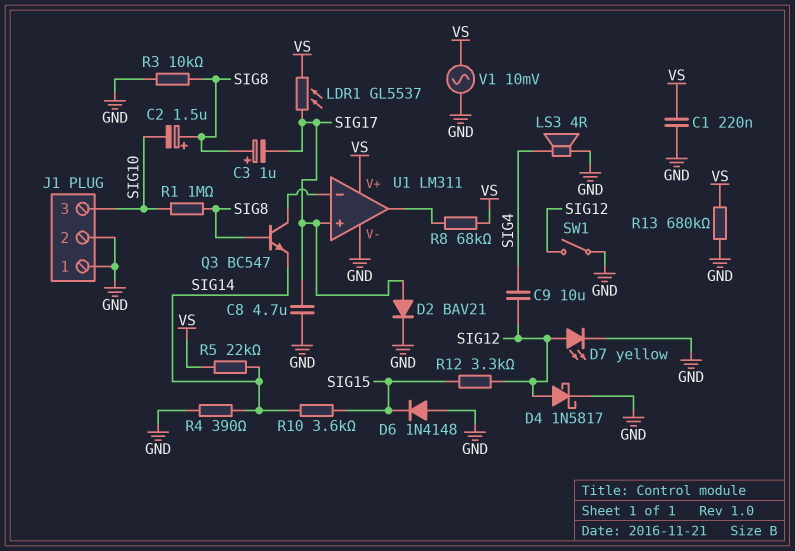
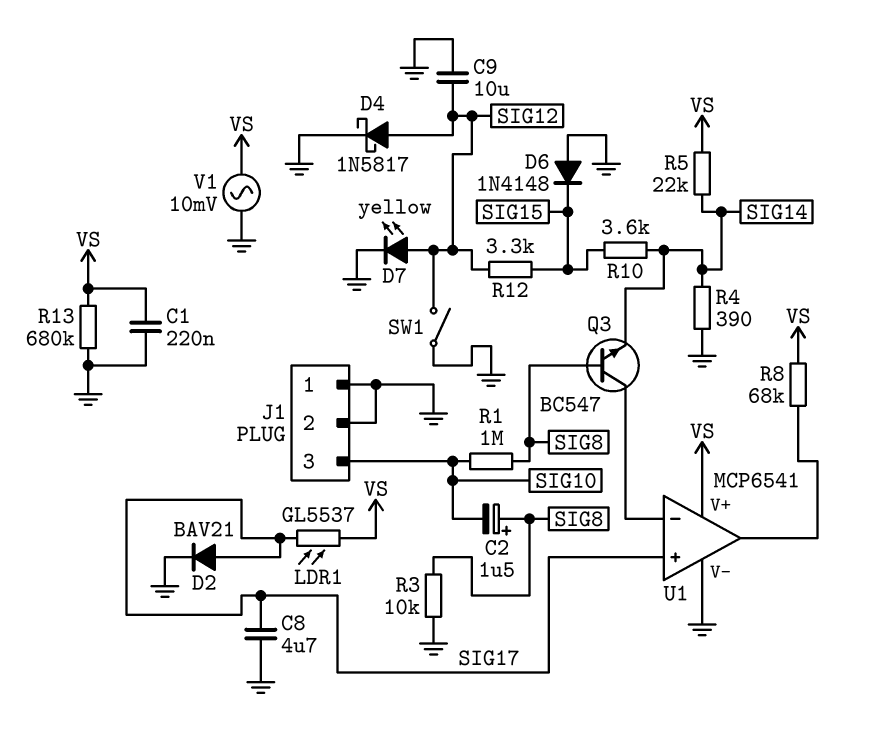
C3: 1uF (plus SIG8, minus SIG17) -> none
C9: 10uF (SIG4, SIG12) -> 10uF (GND, SIG12)
LS3: speaker 4R (GND, SIG4) -> none
U1: LM311 -> MCP6541

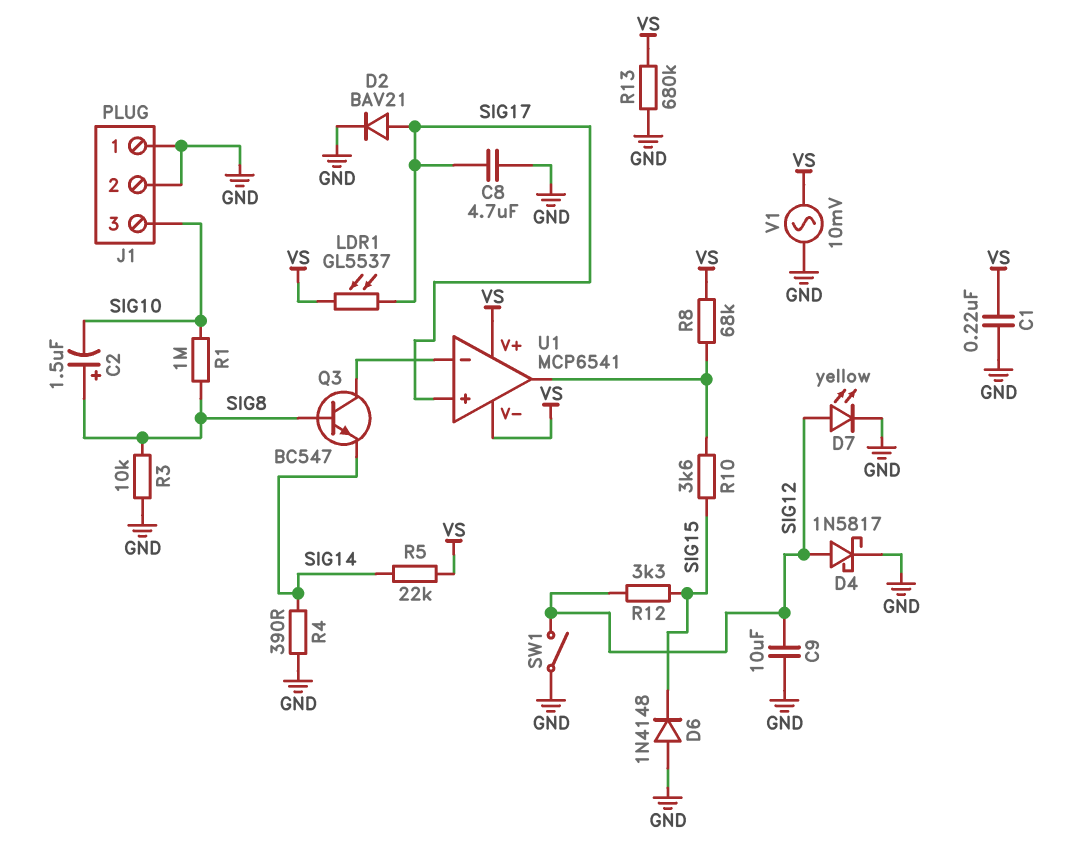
R10: 3.6k (SIG14, SIG15) -> 3.6k (SIG15, U1/out)
U1 pin V-: GND -> VS

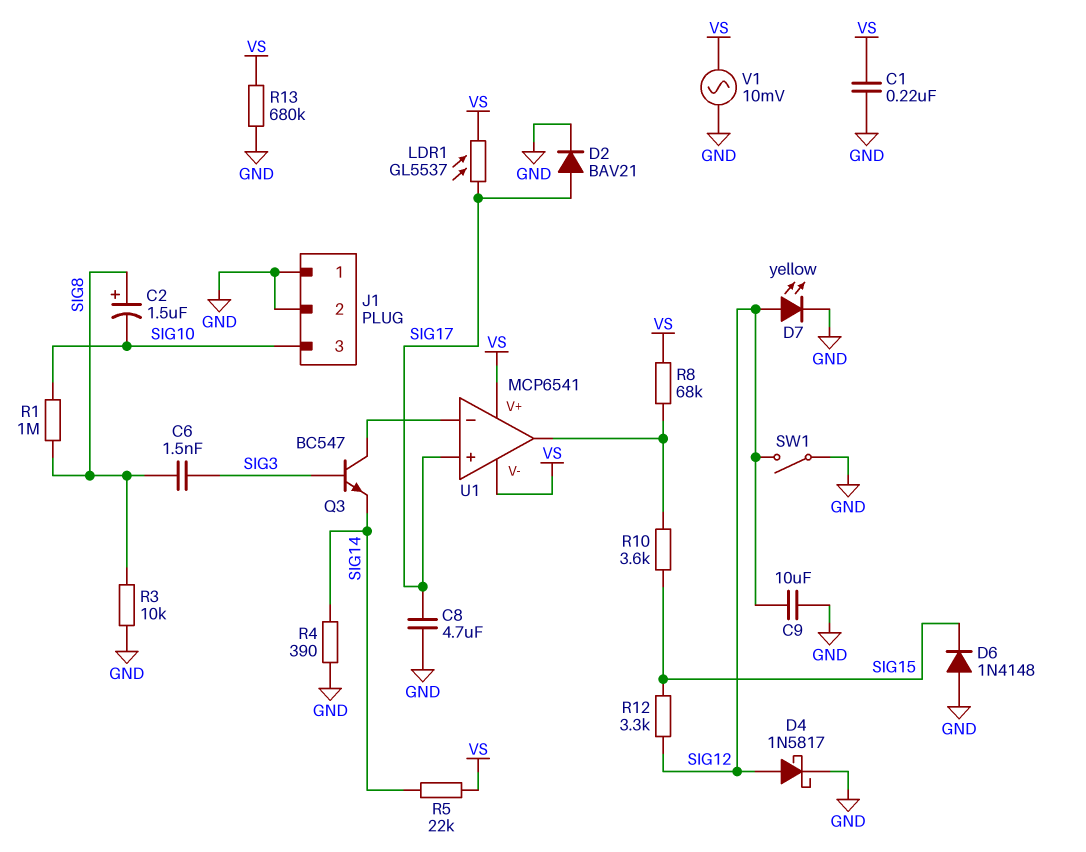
C6: none -> 1.5nF (SIG3, SIG8)
Q3: NPN BC547 (B SIG8, C U1/in-, E SIG14) -> NPN BC547 (B SIG3, C U1/in-, E SIG14)

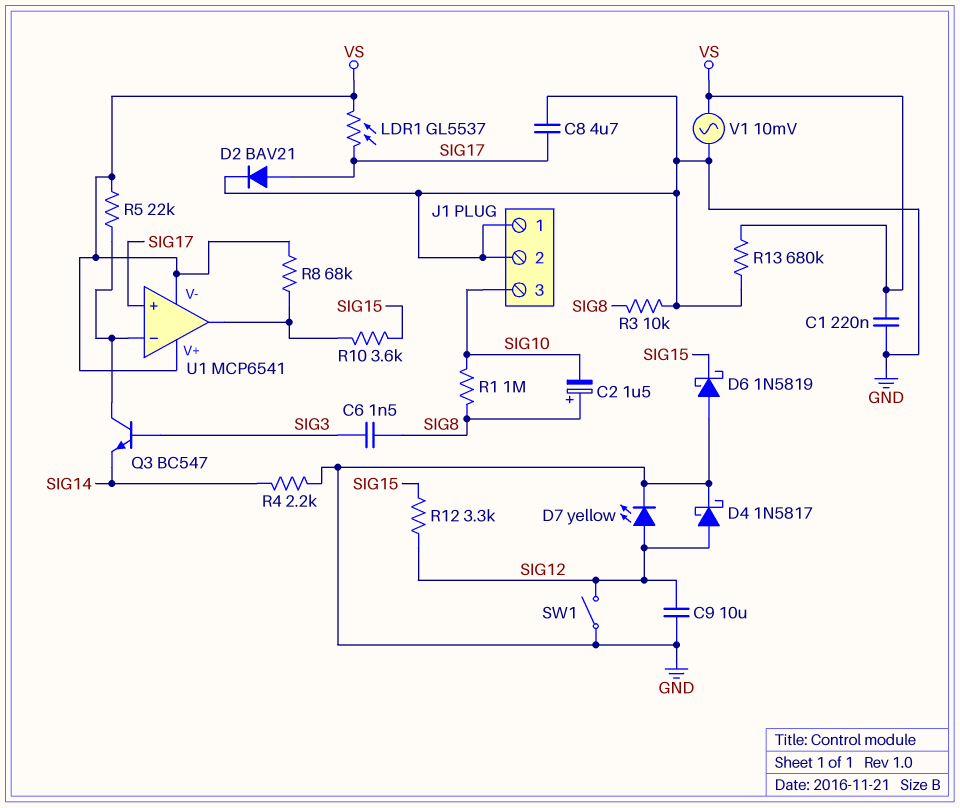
D6: diode 1N4148 (A GND, K SIG15) -> schottky 1N5819 (A GND, K SIG15)
R4: 390 (GND, SIG14) -> 2.2k (GND, SIG14)
R5: 22k (SIG14, VS) -> 22k (U1/in-, VS)

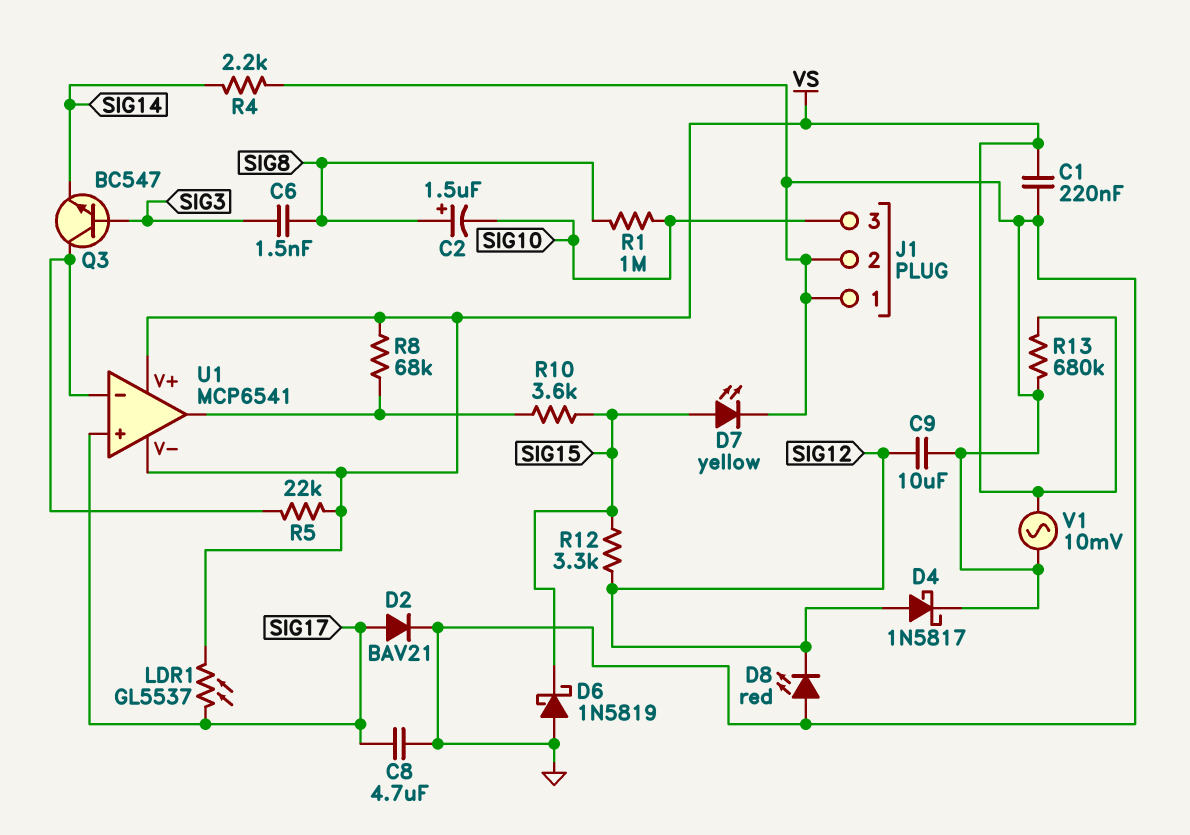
D7: LED yellow (A SIG12, K GND) -> LED yellow (A SIG15, K GND)
D8: none -> LED red (A GND, K SIG12)
R3: 10k (GND, SIG8) -> none
SW1: switch (GND, SIG12) -> none

